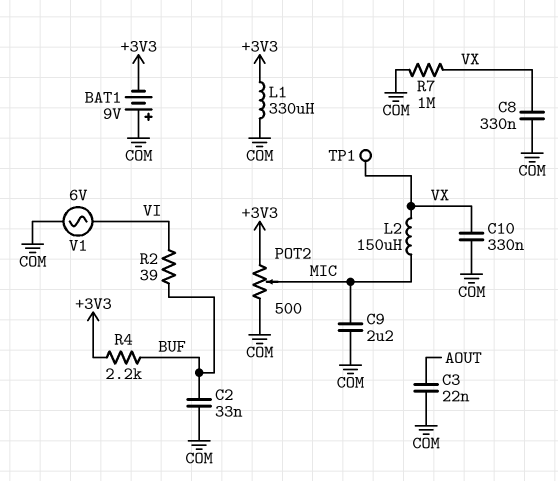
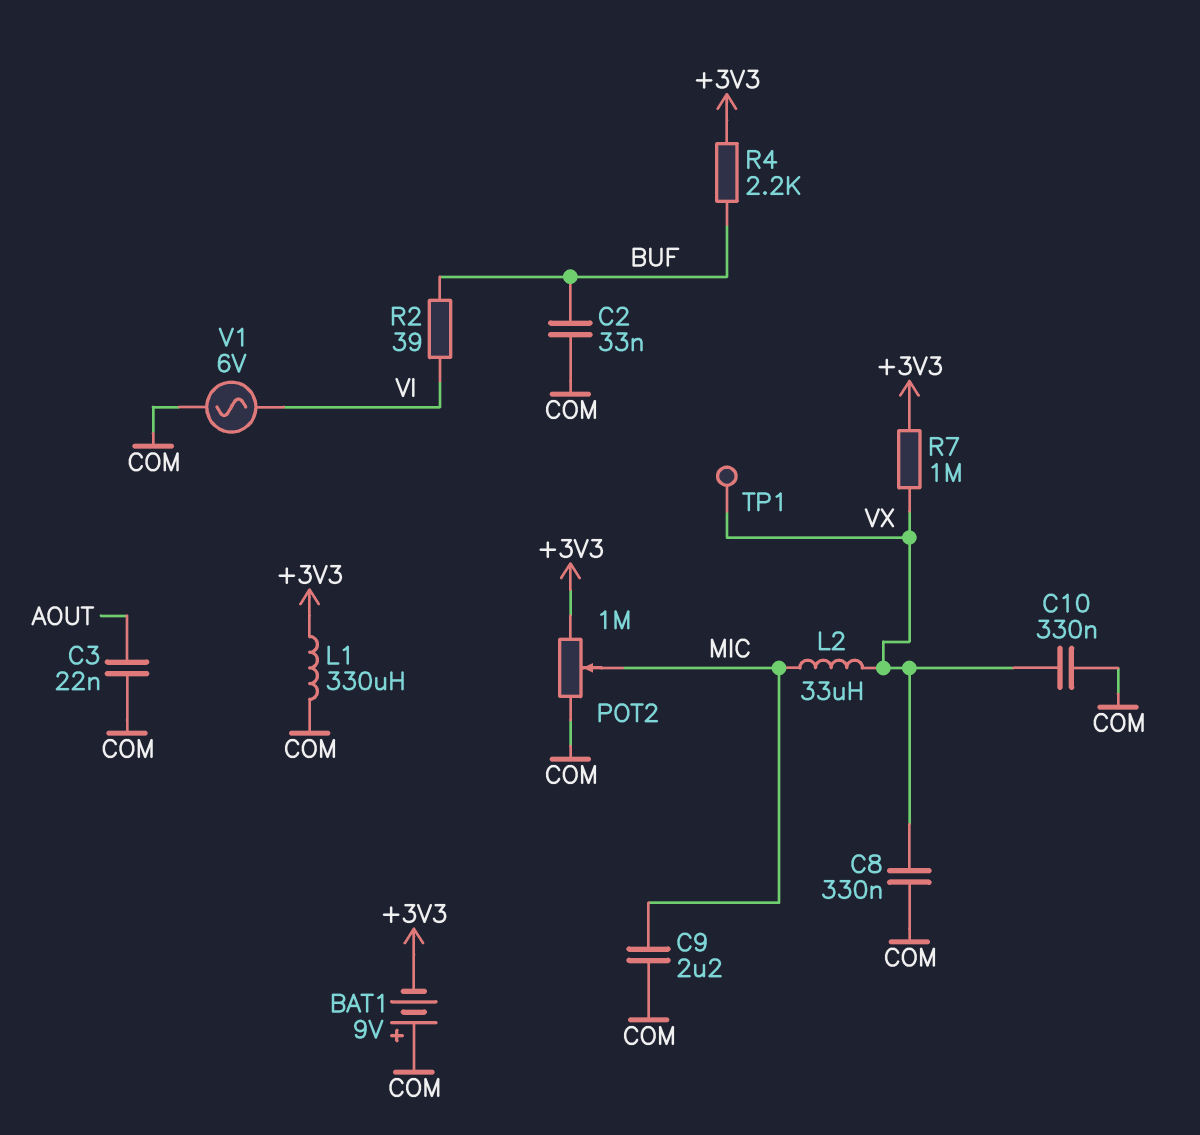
L2: 150uH (MIC, VX) -> 33uH (MIC, VX)
POT2: 500 (+3V3, COM, wiper MIC) -> 1M (+3V3, COM, wiper MIC)
R7: 1M (COM, VX) -> 1M (+3V3, VX)

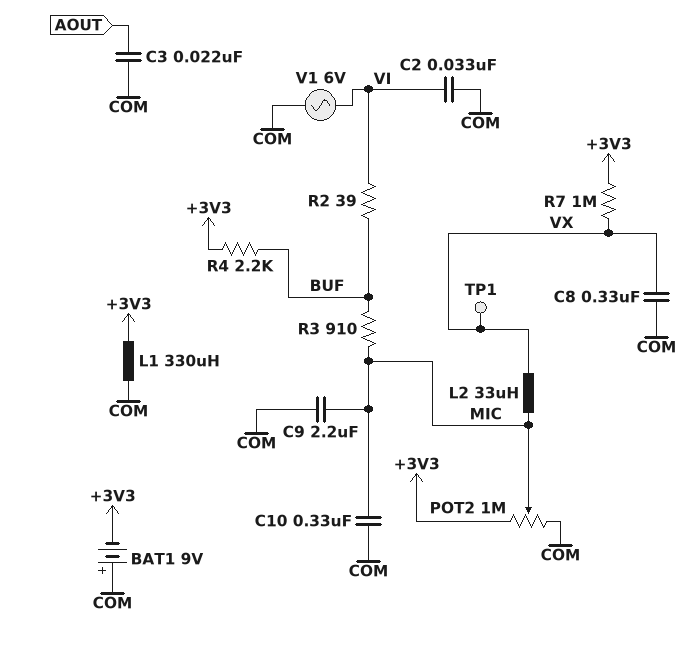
C2: 33nF (BUF, COM) -> 33nF (COM, VI)
C10: 330nF (COM, VX) -> 330nF (COM, MIC)
R3: none -> 910 (BUF, MIC)

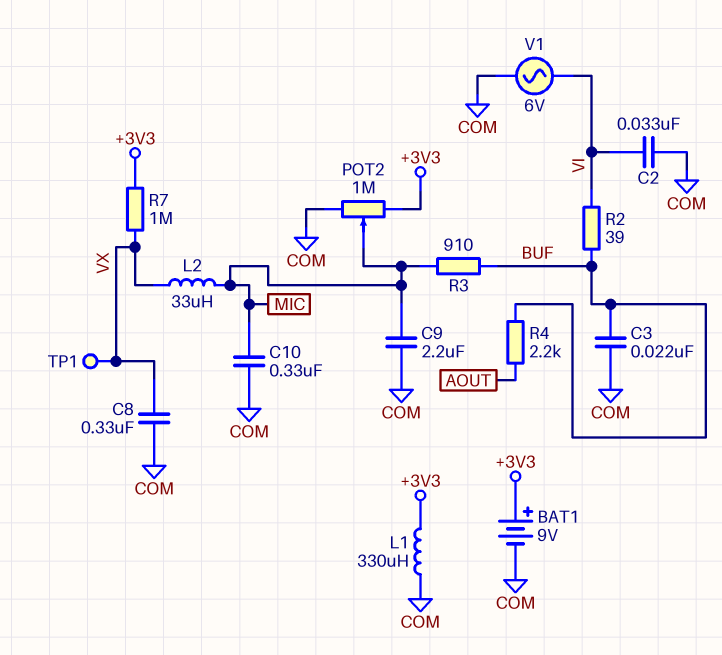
BAT1: 9V (plus COM, minus +3V3) -> 9V (plus +3V3, minus COM)
C3: 22nF (AOUT, COM) -> 22nF (BUF, COM)
R4: 2.2k (+3V3, BUF) -> 2.2k (AOUT, BUF)

